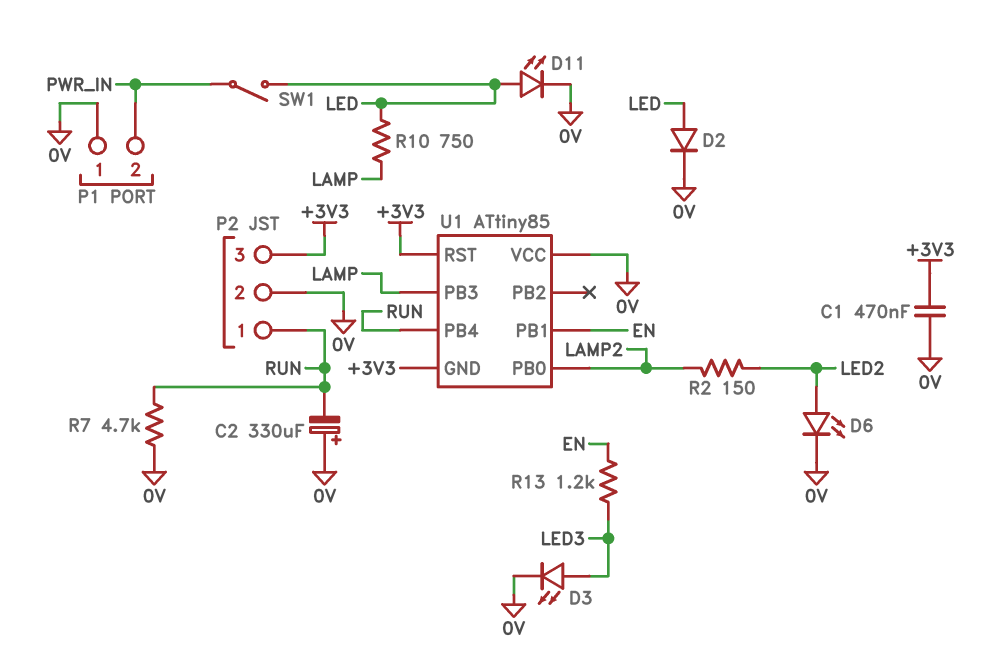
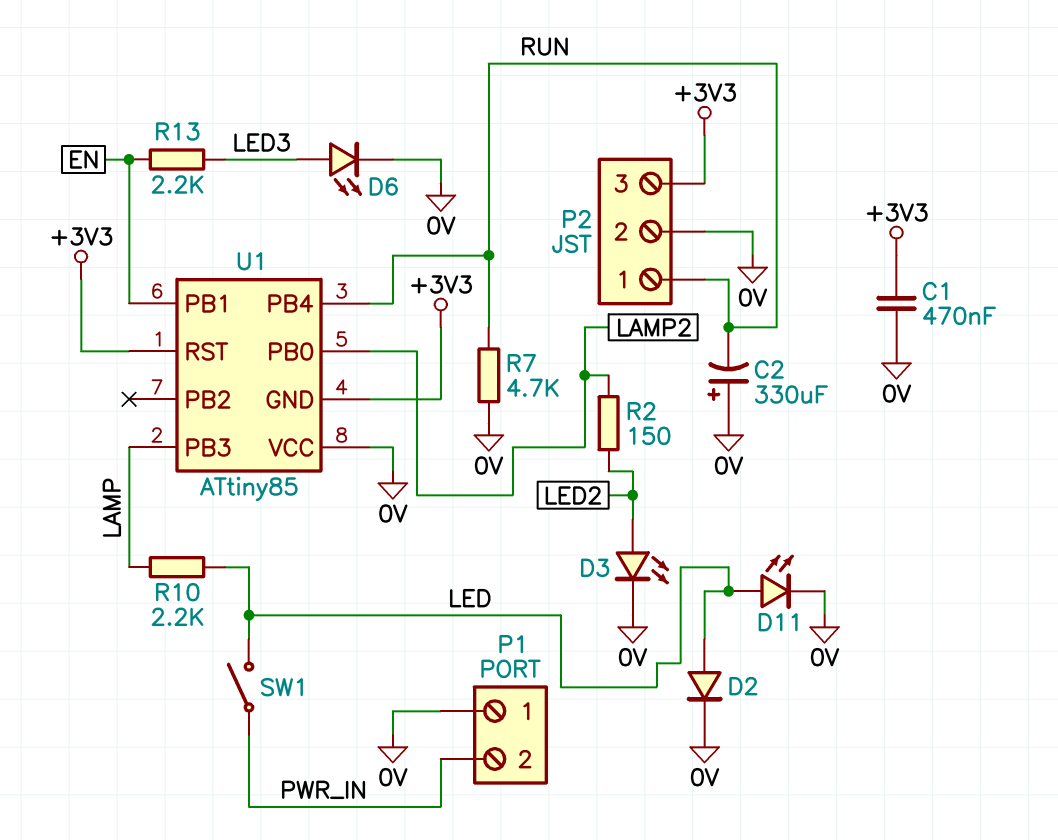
D3: LED (A LED3, K 0V) -> LED (A LED2, K 0V)
D6: LED (A LED2, K 0V) -> LED (A LED3, K 0V)
R10: 750 (LAMP, LED) -> 2.2k (LAMP, LED)
R13: 1.2k (EN, LED3) -> 2.2k (EN, LED3)

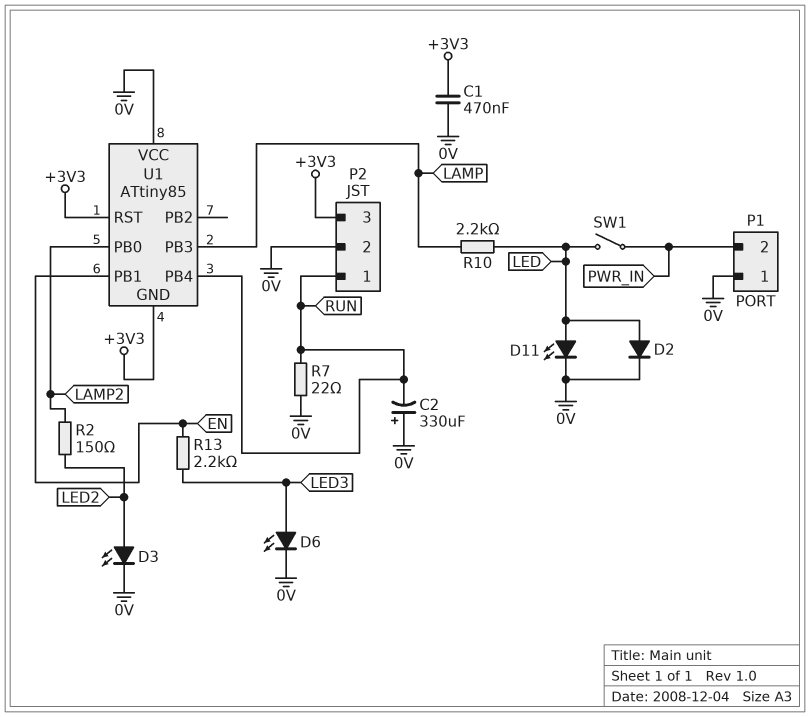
R7: 4.7k (0V, RUN) -> 22 (0V, RUN)

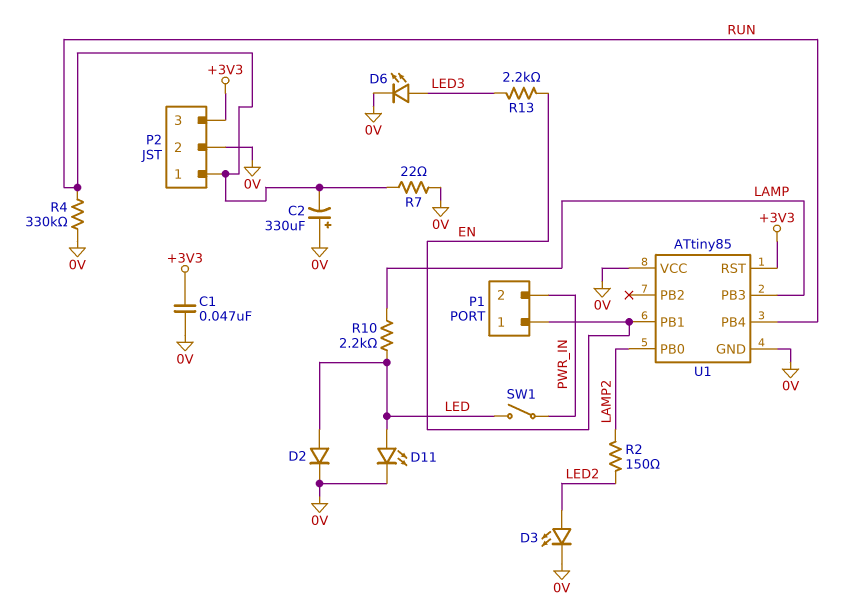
C1: 470nF (+3V3, 0V) -> 47nF (+3V3, 0V)
P1 pin 1: 0V -> EN
R4: none -> 330k (0V, RUN)
U1 pin GND: +3V3 -> 0V

